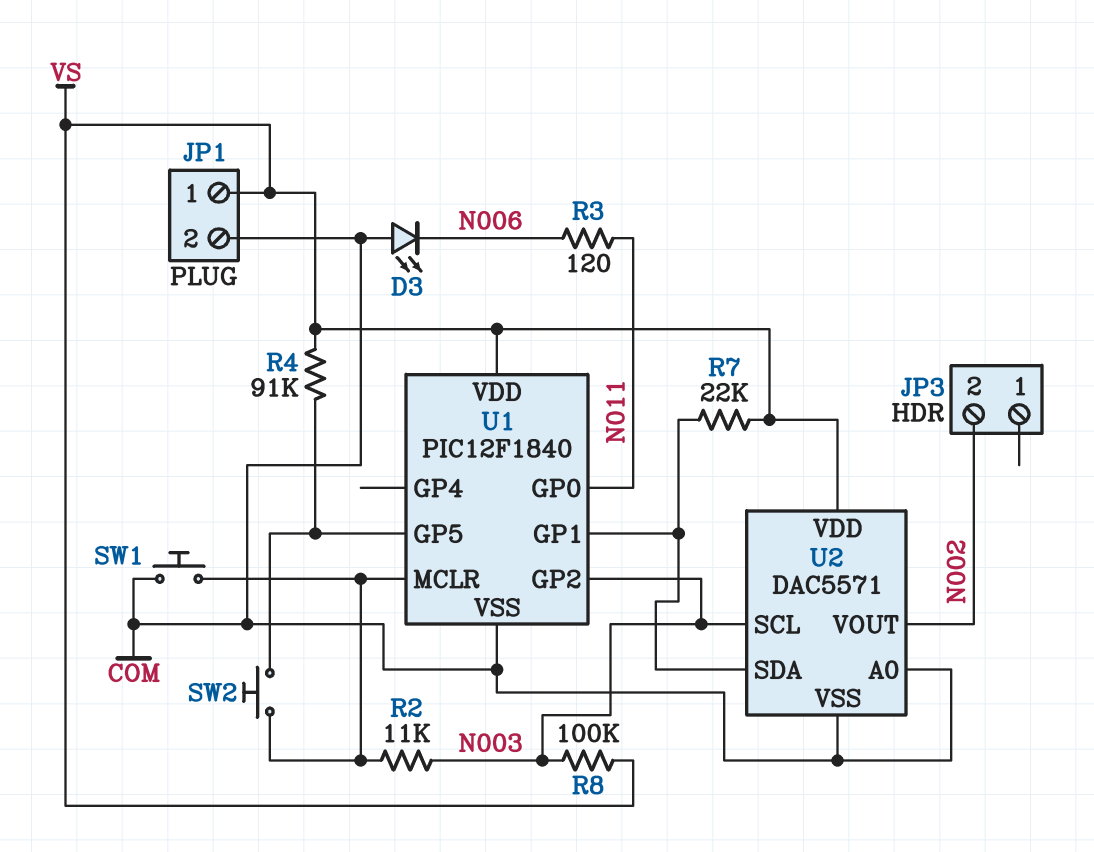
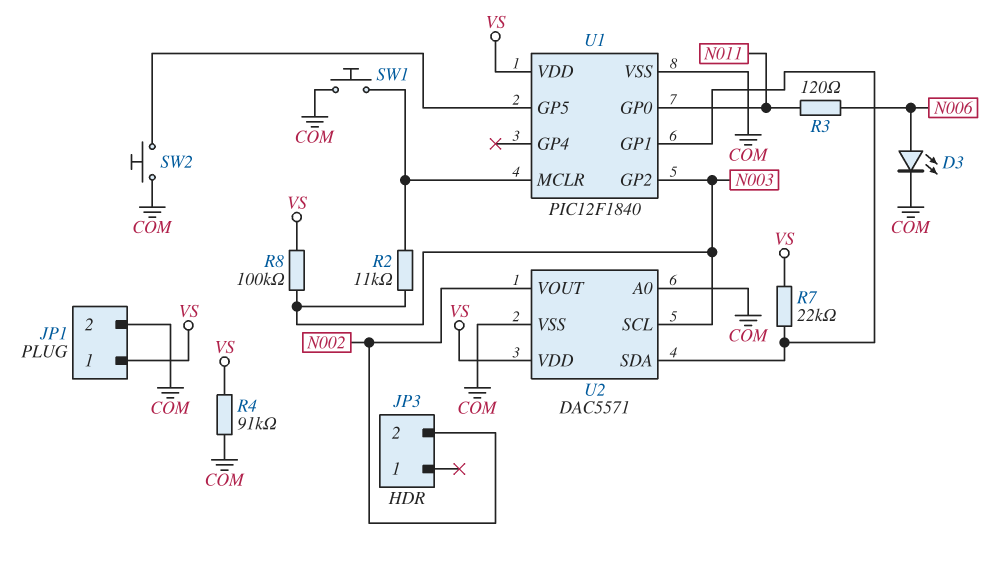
D3: LED (A COM, K N006) -> LED (A N006, K COM)
R4: 91k (U1/GP5, VS) -> 91k (COM, VS)
SW2: button (U1/GP5, U1/MCLR) -> button (COM, U1/GP5)

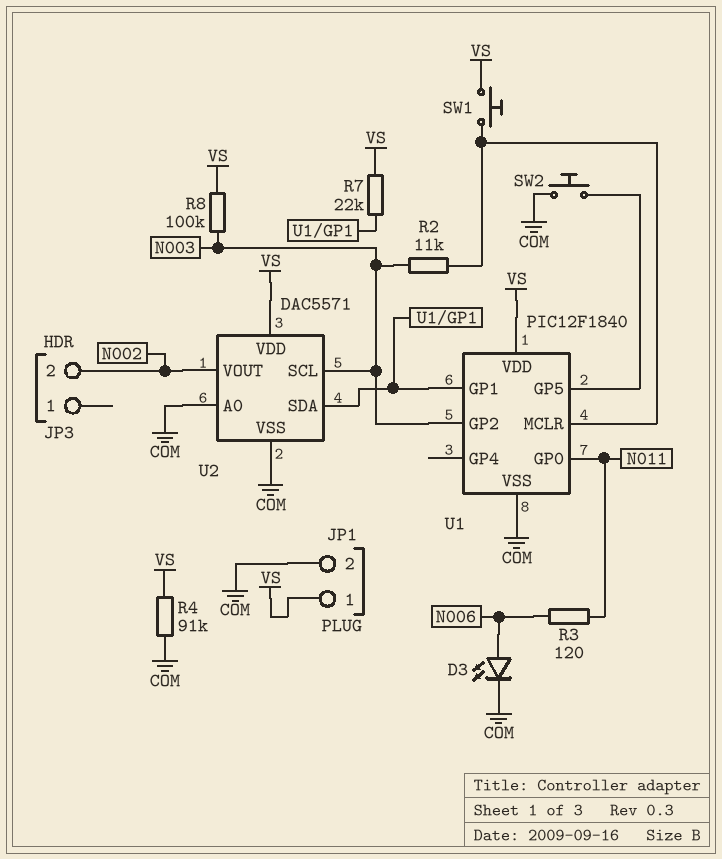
SW1: button (COM, U1/MCLR) -> button (U1/MCLR, VS)

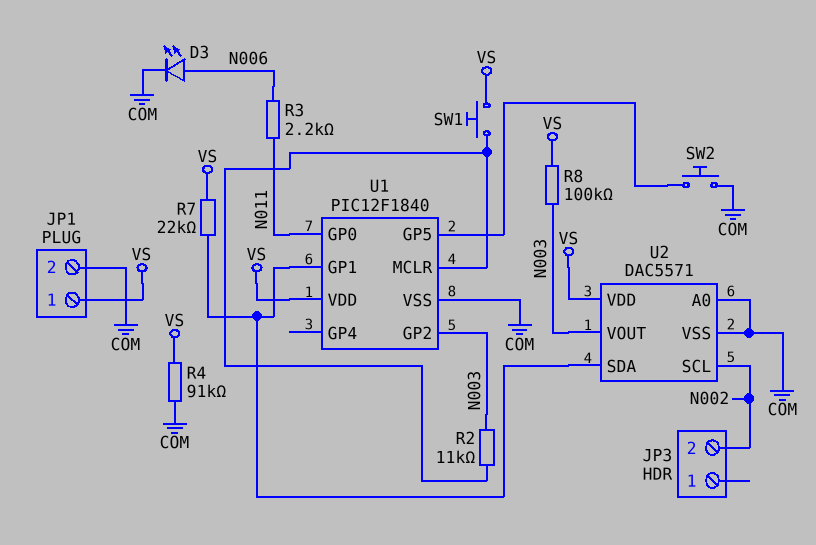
R3: 120 (N006, N011) -> 2.2k (N006, N011)
U2 pin SCL: N003 -> N002
U2 pin VOUT: N002 -> N003

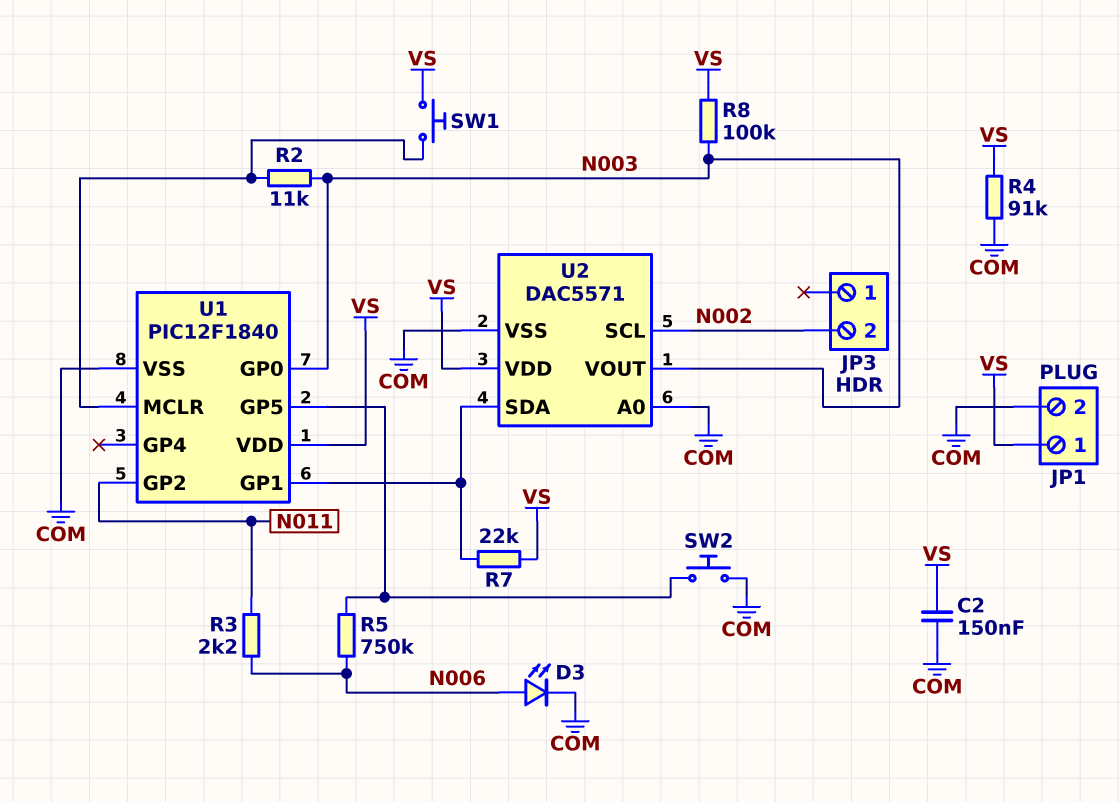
C2: none -> 150nF (COM, VS)
R5: none -> 750k (N006, U1/GP5)
U1 pin GP0: N011 -> N003
U1 pin GP2: N003 -> N011

